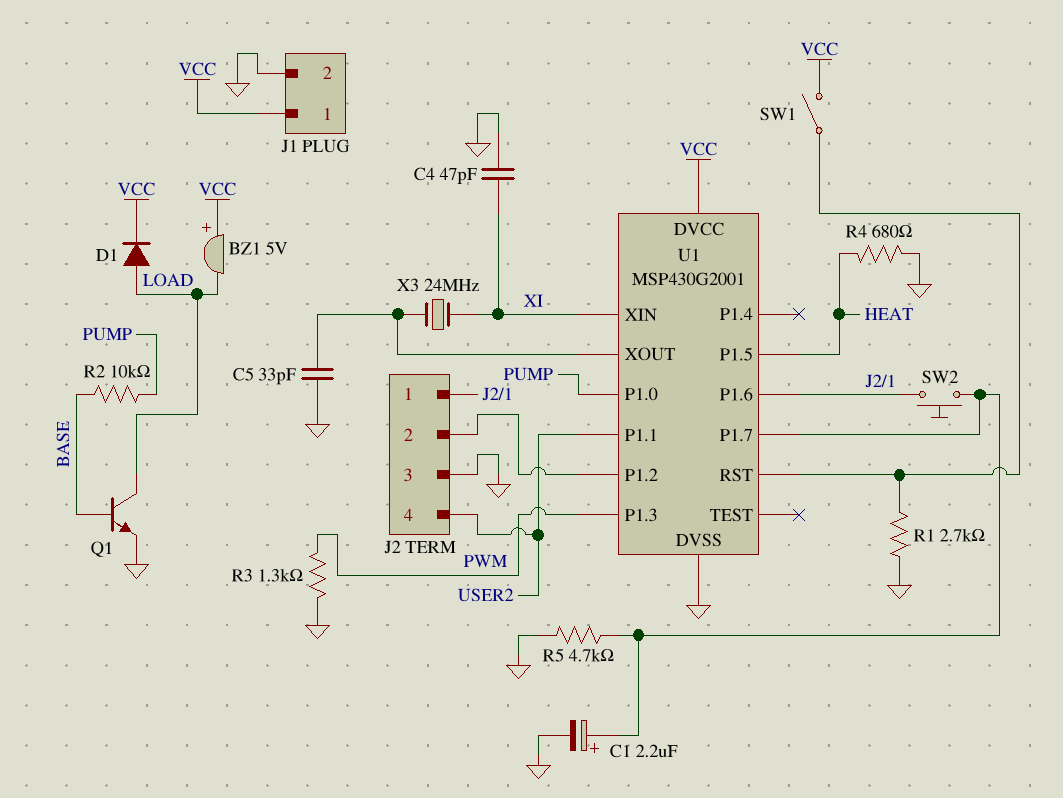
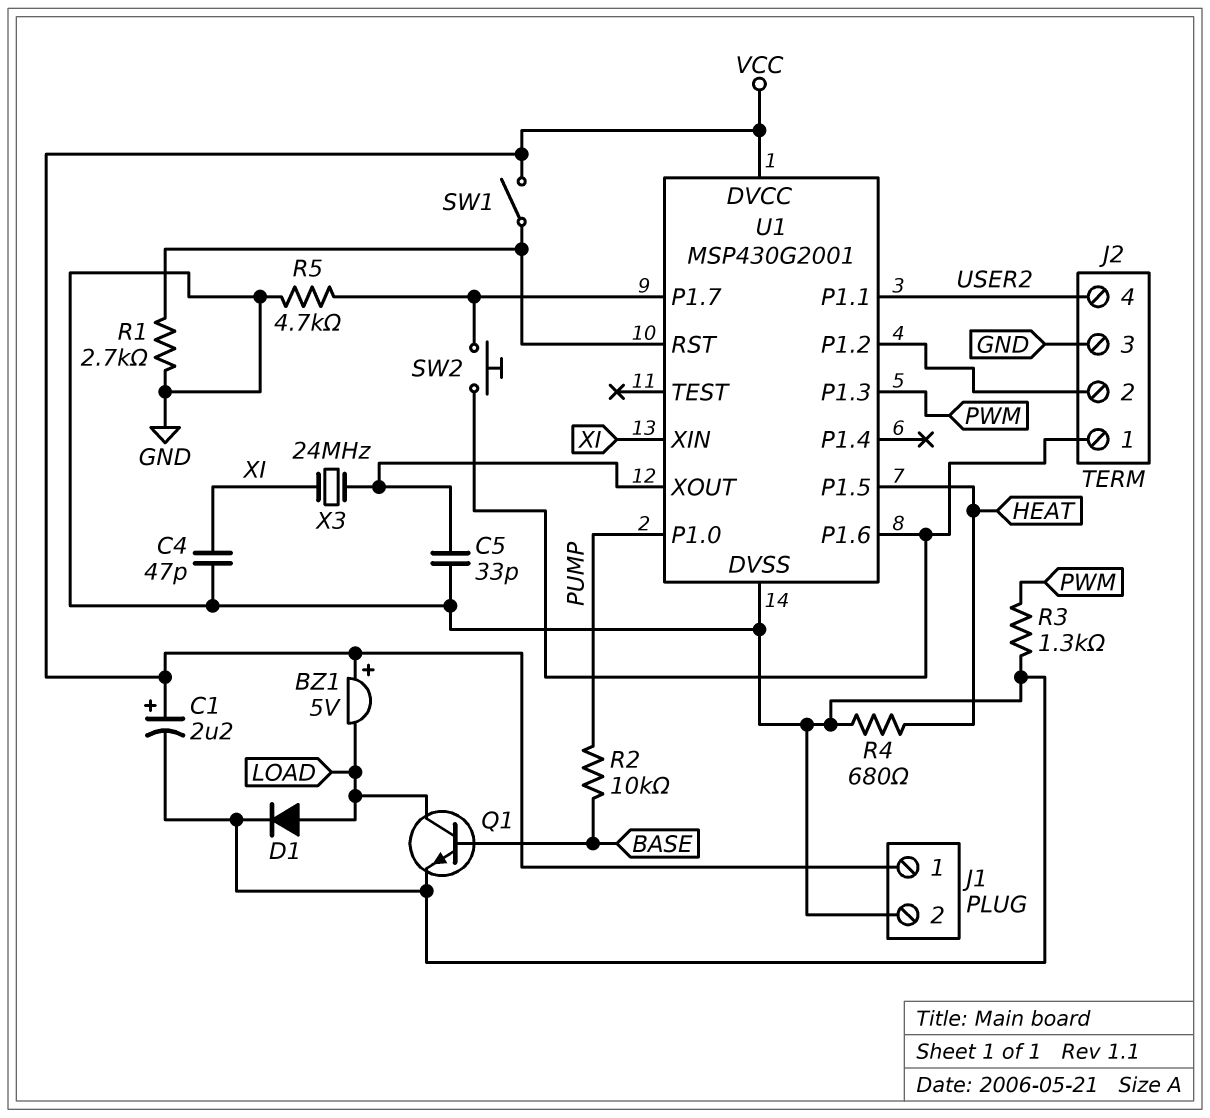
C1: 2.2uF (plus U1/P1.7, minus GND) -> 2.2uF (plus VCC, minus GND)
D1: diode (A LOAD, K VCC) -> diode (A LOAD, K GND)

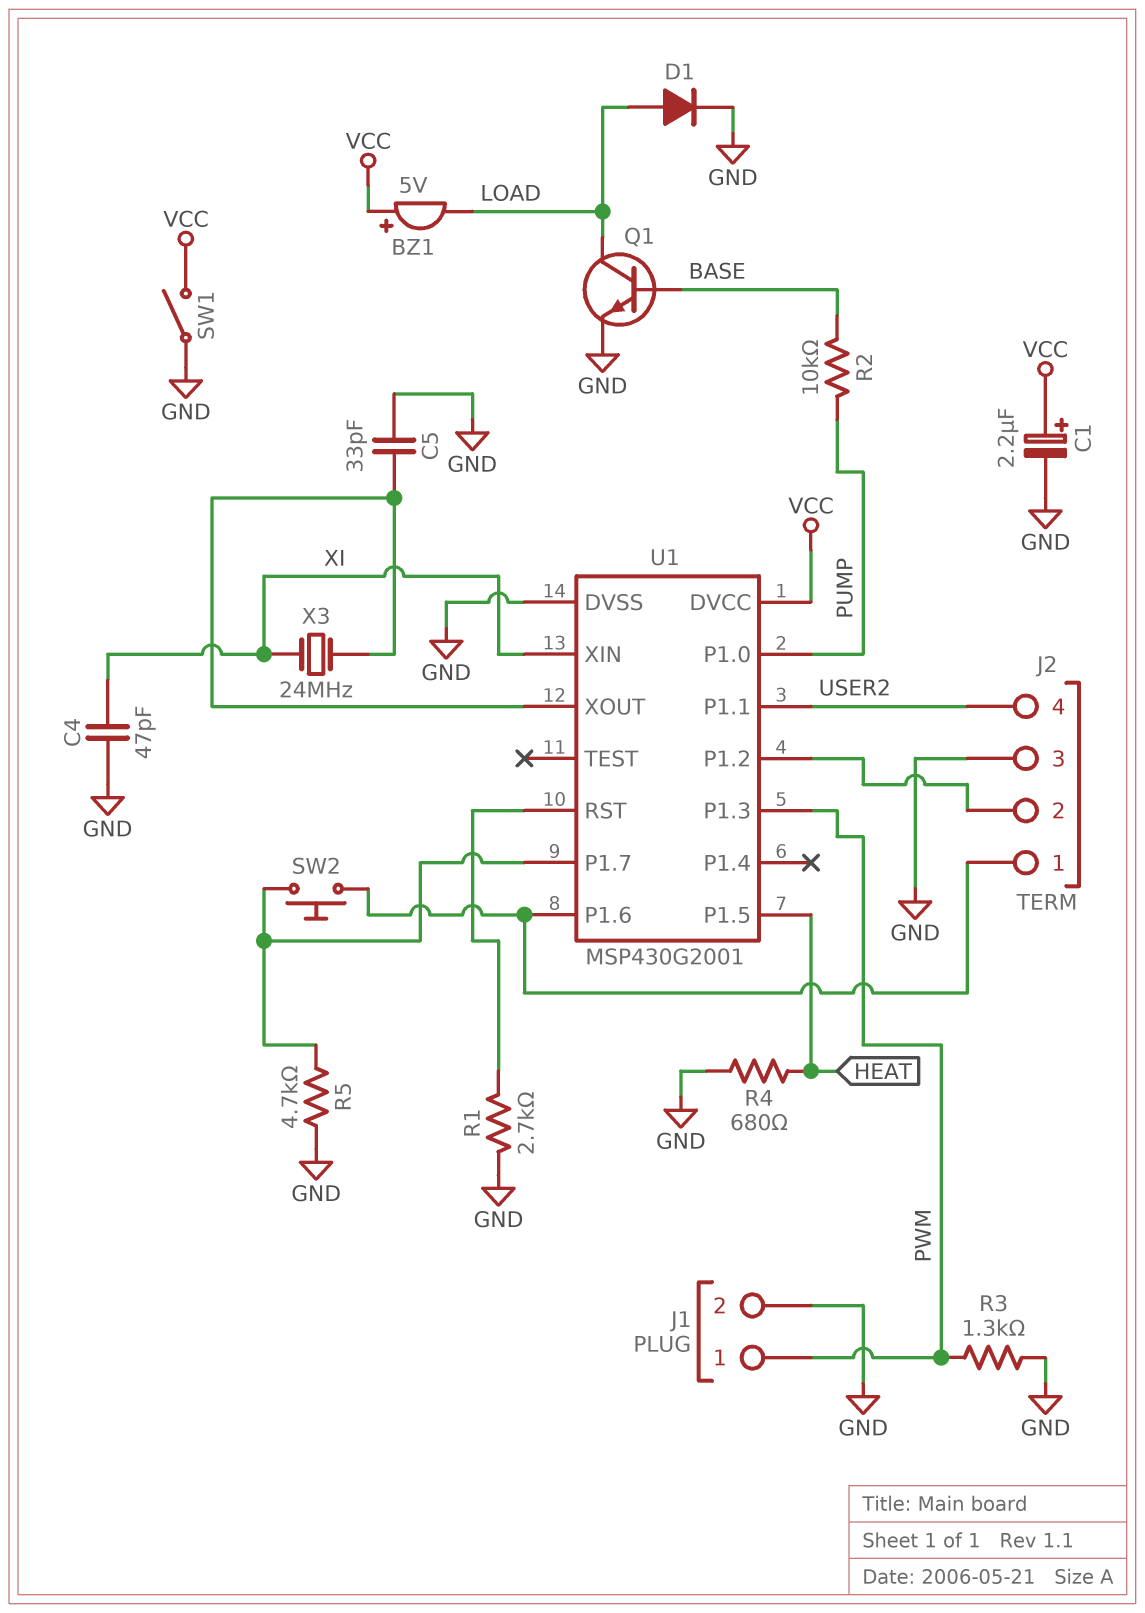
J1 pin 1: VCC -> PWM
SW1: switch (U1/RST, VCC) -> switch (GND, VCC)

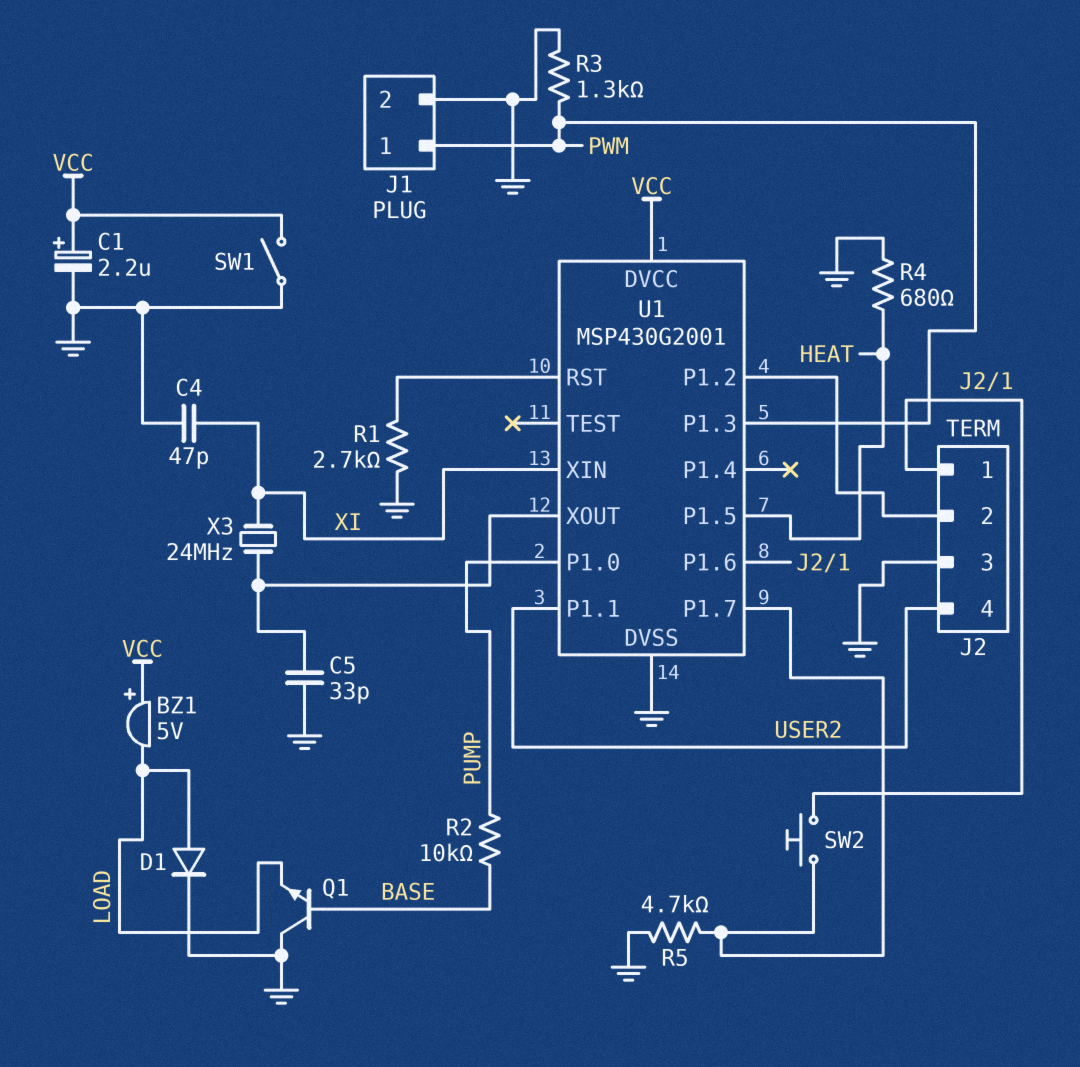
Q1: NPN (B BASE, C LOAD, E GND) -> NPN (B BASE, C GND, E LOAD)

